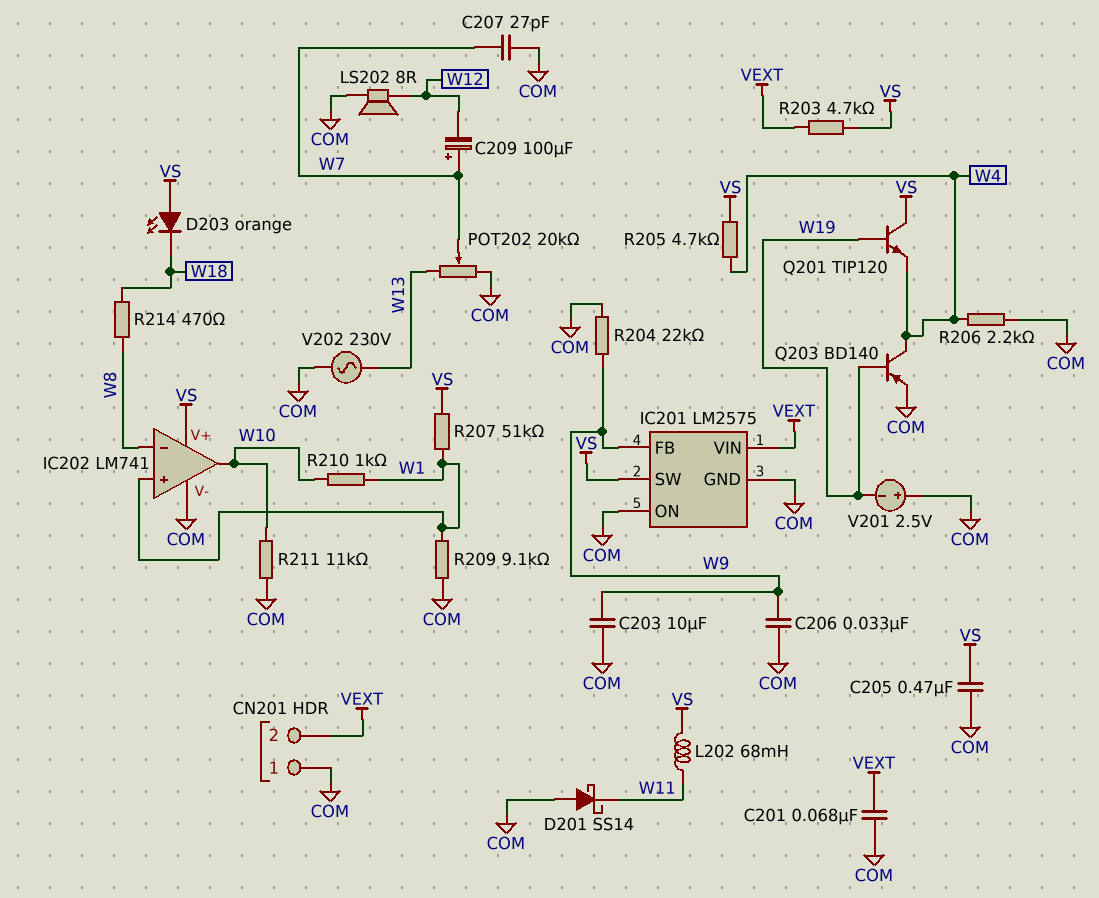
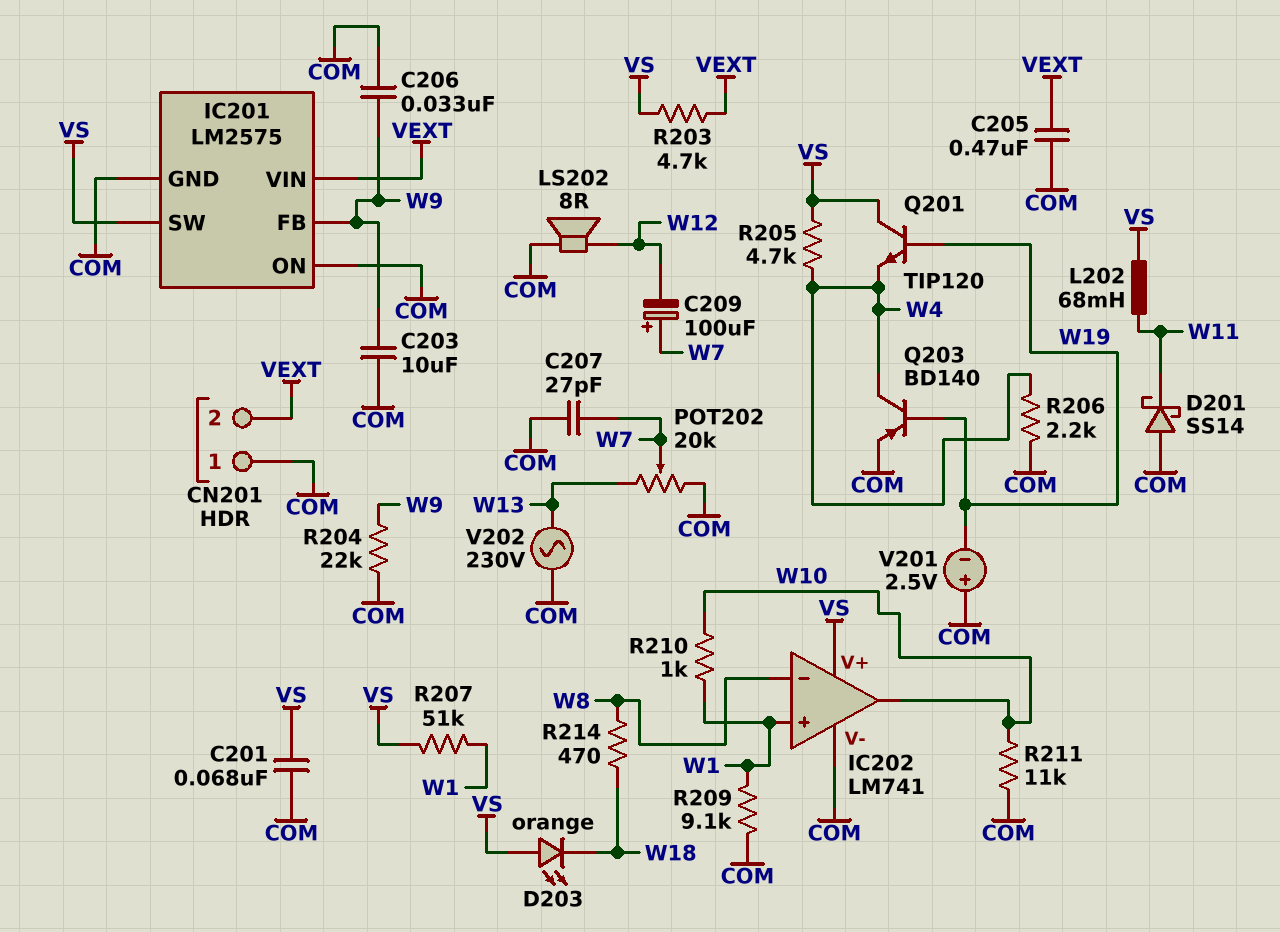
C201: 68nF (COM, VEXT) -> 68nF (COM, VS)
C205: 470nF (COM, VS) -> 470nF (COM, VEXT)

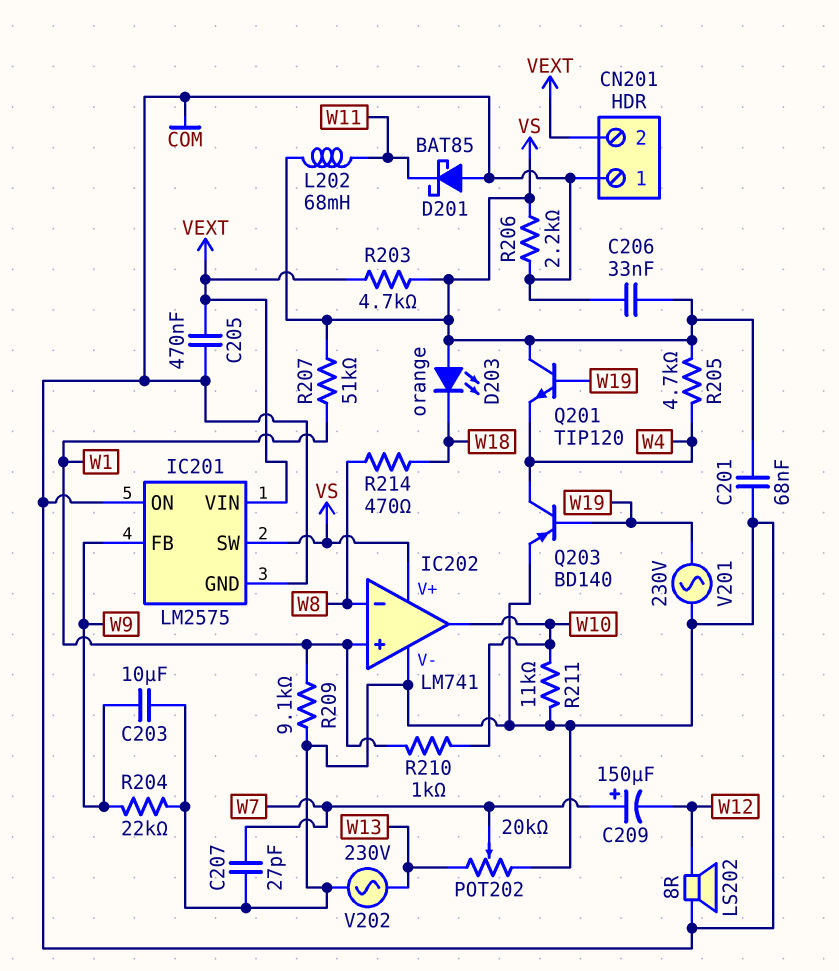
C206: 33nF (COM, W9) -> 33nF (COM, VS)
C209: 100uF (plus W7, minus W12) -> 150uF (plus W7, minus W12)
D201: schottky SS14 (A COM, K W11) -> schottky BAT85 (A COM, K W11)
R206: 2.2k (COM, W4) -> 2.2k (COM, VS)
V201: 2.5V (plus COM, minus W19) -> AC 230V (COM, W19)

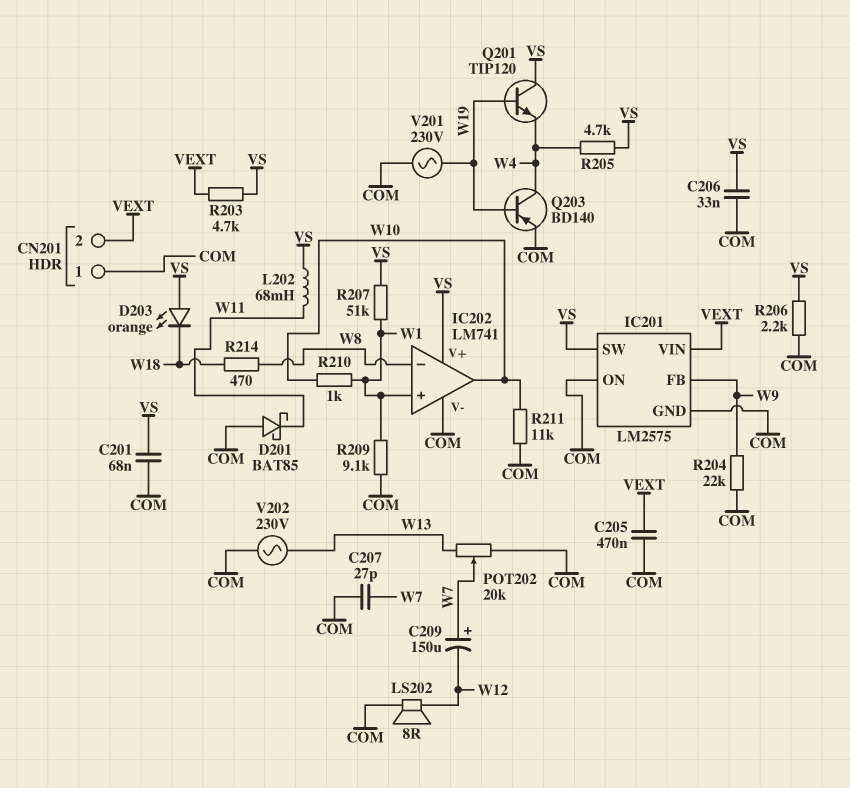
C203: 10uF (COM, W9) -> none

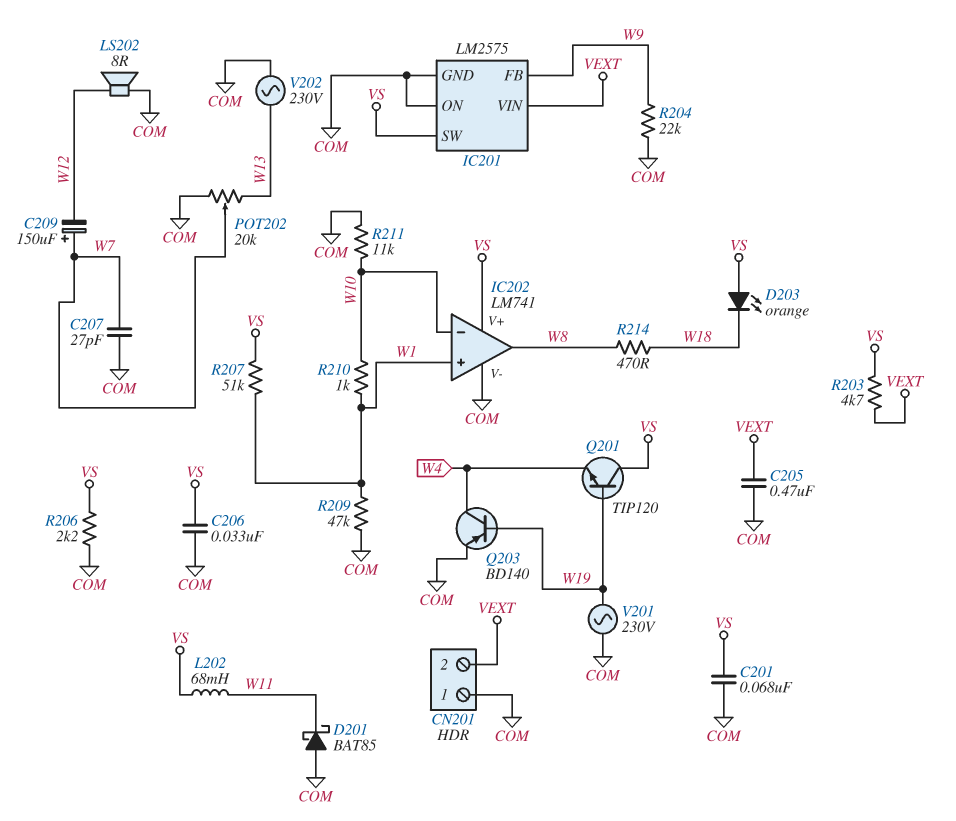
IC202 pin in-: W8 -> W10
IC202 pin out: W10 -> W8
R205: 4.7k (VS, W4) -> none
R209: 9.1k (COM, W1) -> 47k (COM, W1)

